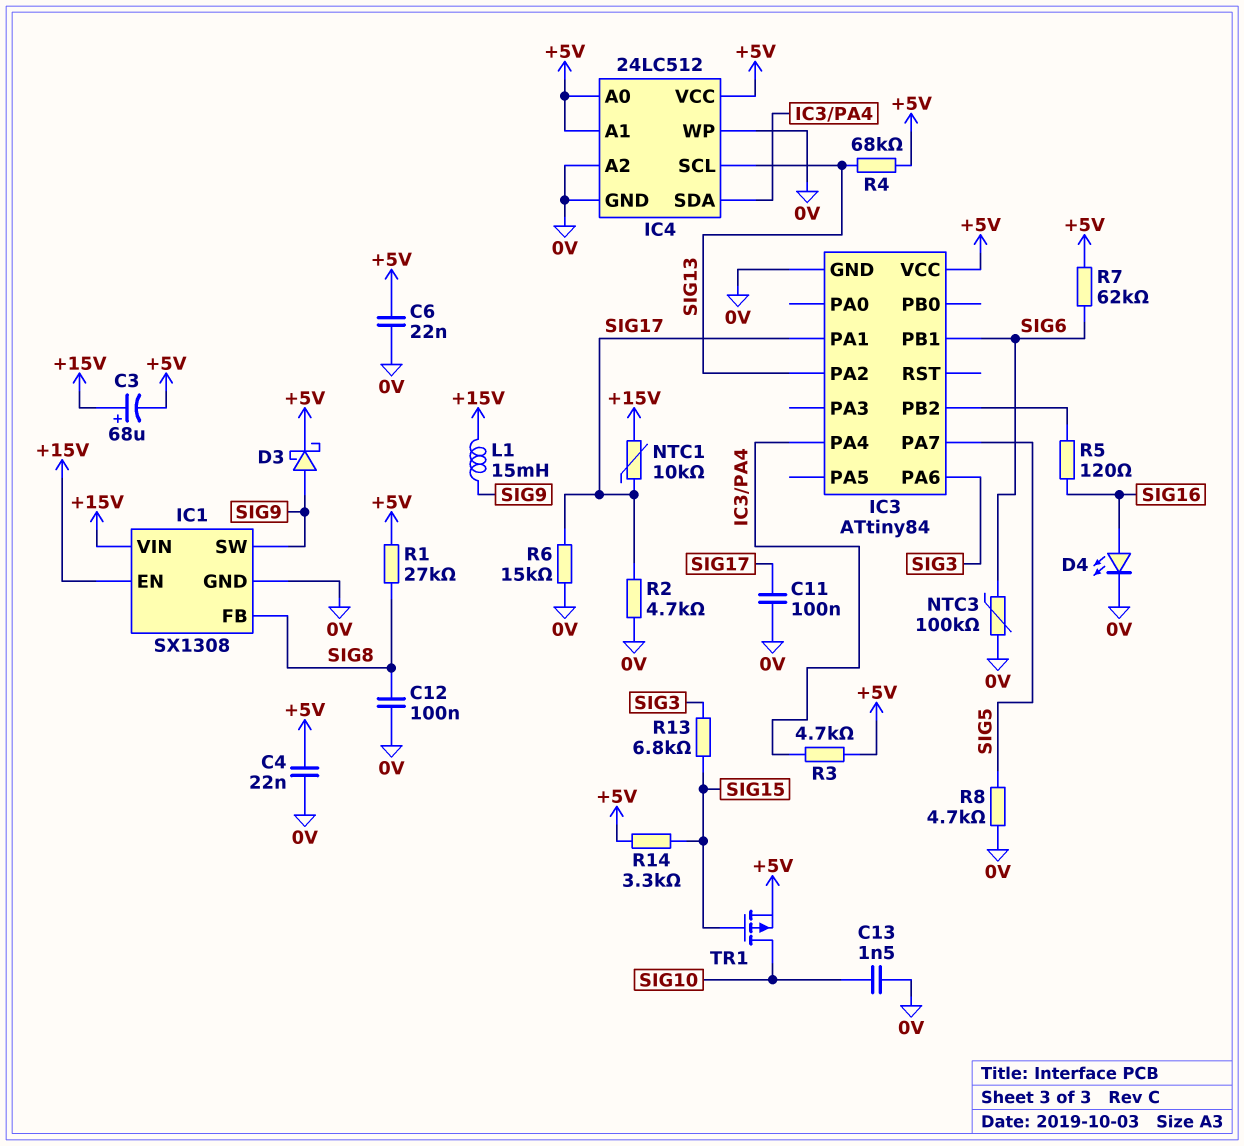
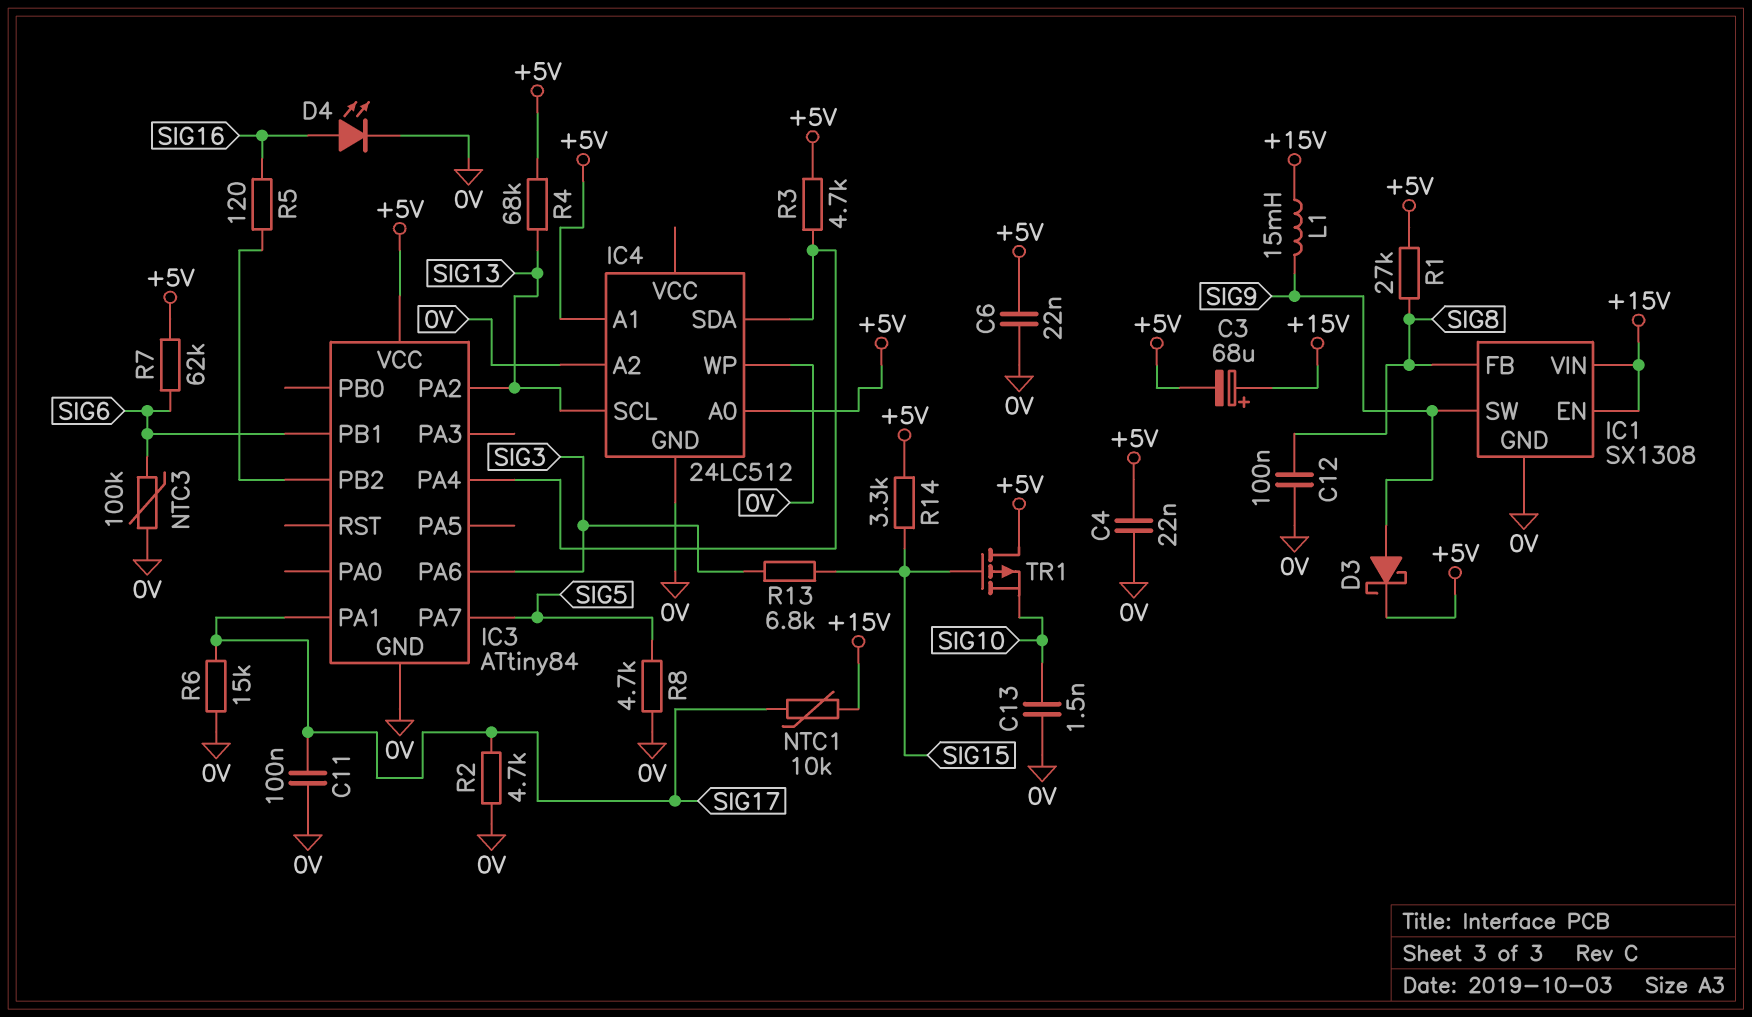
IC4 pin VCC: +5V -> none
TR1: PMOS (G SIG15, D SIG10, S +5V) -> PMOS (G SIG15, D +5V, S SIG10)

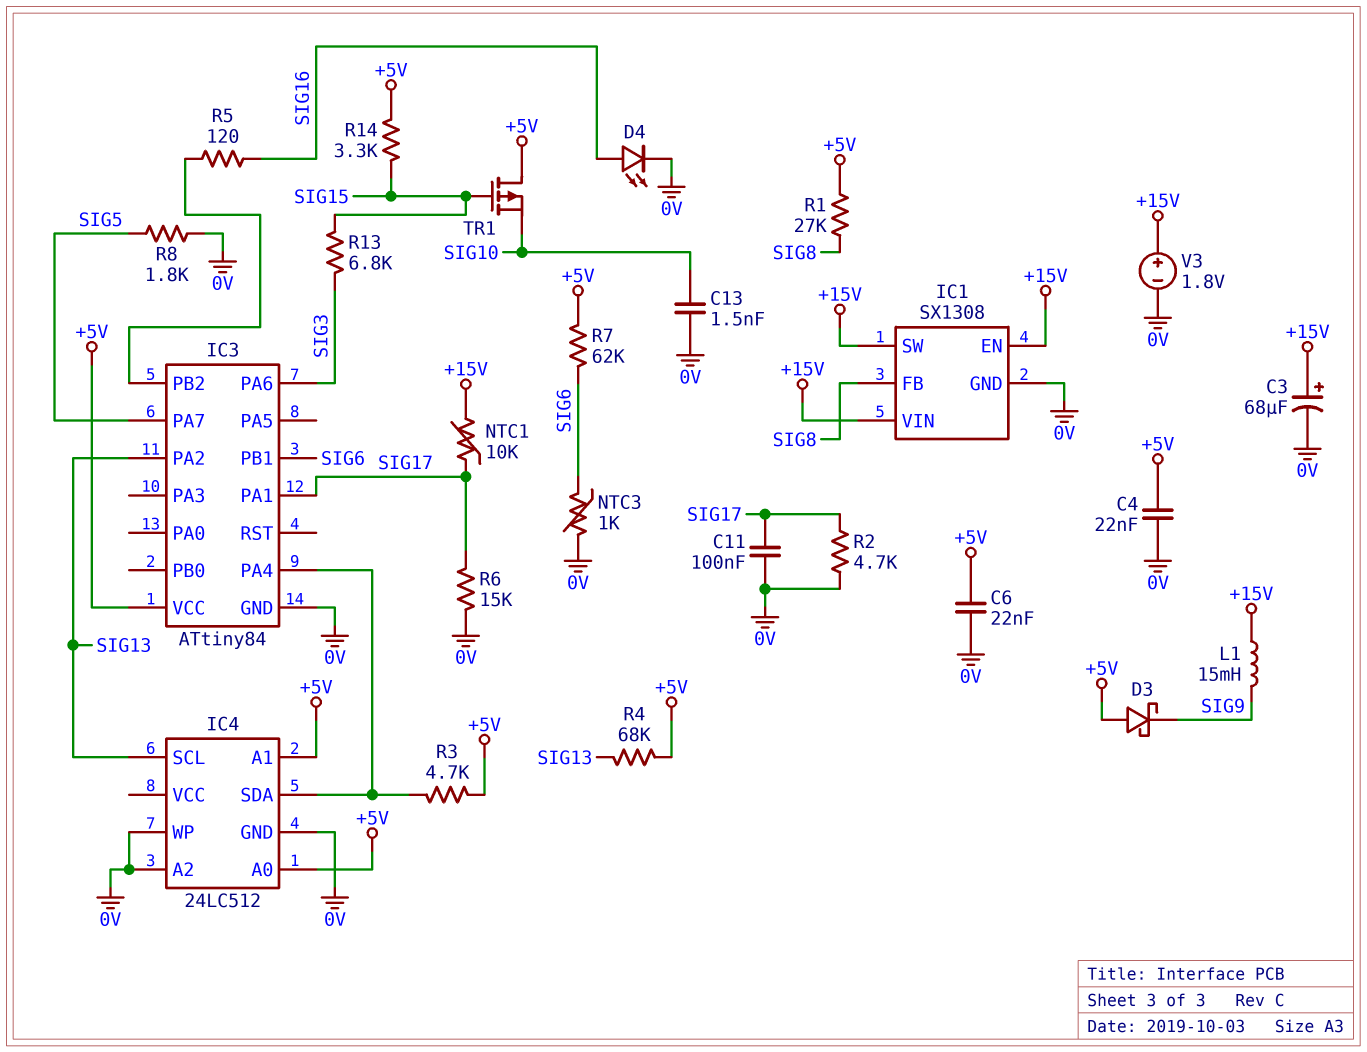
C3: 68uF (plus +15V, minus +5V) -> 68uF (plus +15V, minus 0V)
C12: 100nF (0V, SIG8) -> none
D3: schottky (A SIG9, K +5V) -> schottky (A +5V, K SIG9)
IC1 pin SW: SIG9 -> +15V
NTC3: 100k (0V, SIG6) -> 1k (0V, SIG6)
R8: 4.7k (0V, SIG5) -> 1.8k (0V, SIG5)
V3: none -> 1.8V (plus +15V, minus 0V)

